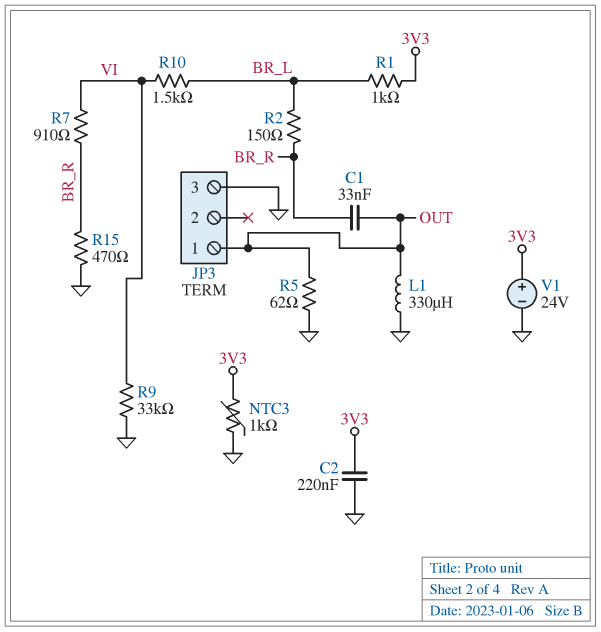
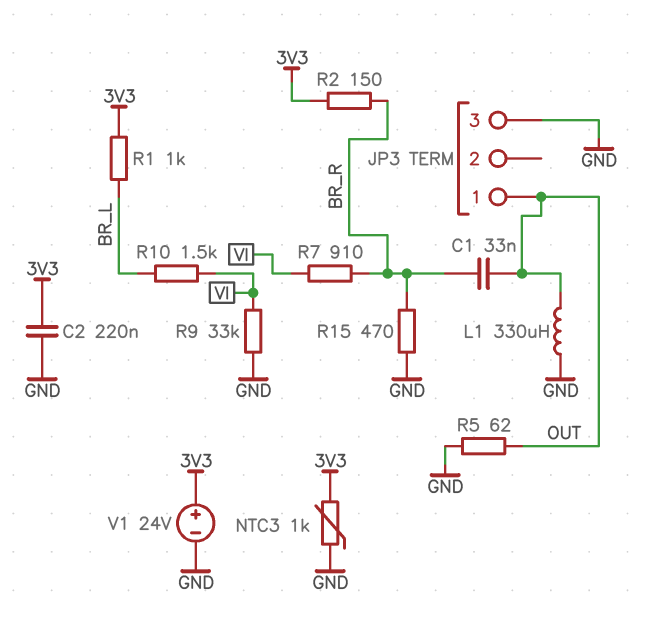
R2: 150 (BR_L, BR_R) -> 150 (3V3, BR_R)

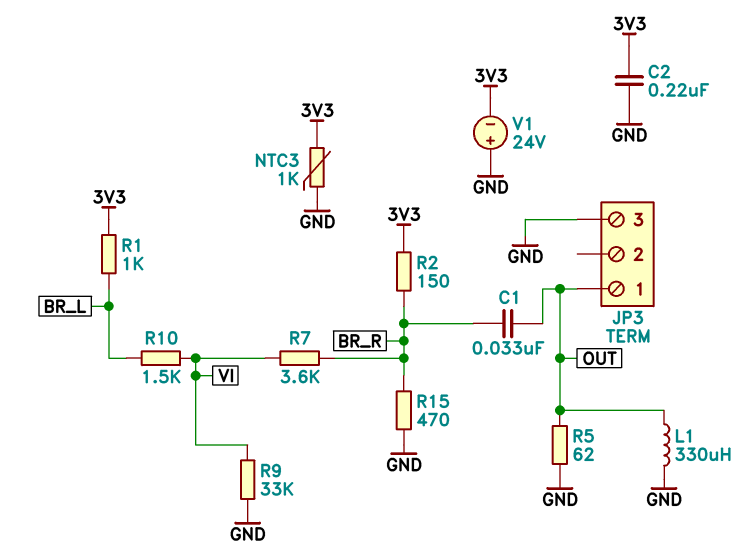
R7: 910 (BR_R, VI) -> 3.6k (BR_R, VI)
V1: 24V (plus 3V3, minus GND) -> 24V (plus GND, minus 3V3)

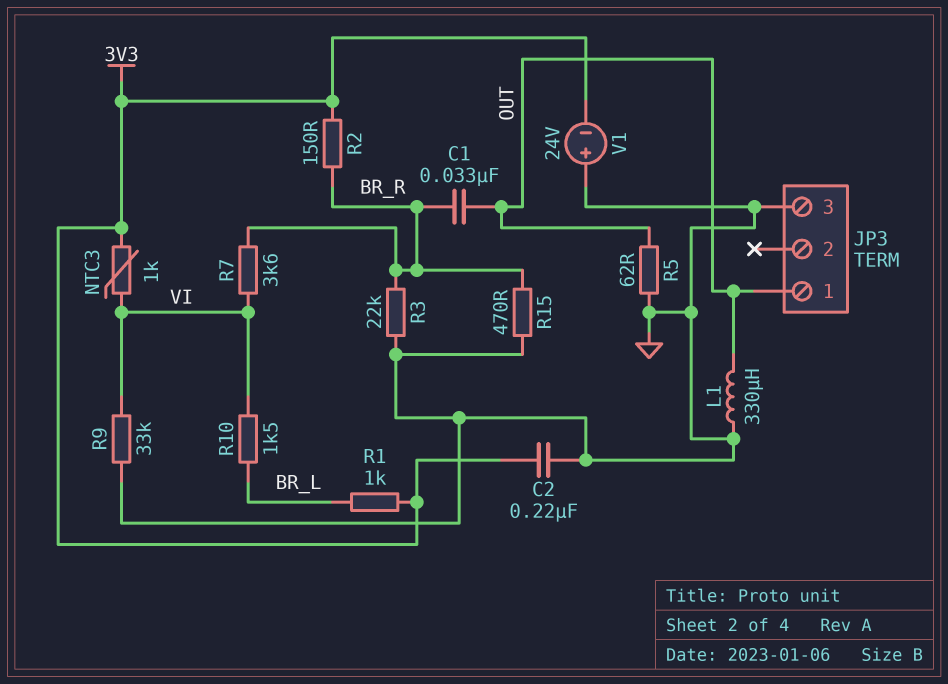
NTC3: 1k (3V3, GND) -> 1k (3V3, VI)
R3: none -> 22k (BR_R, GND)

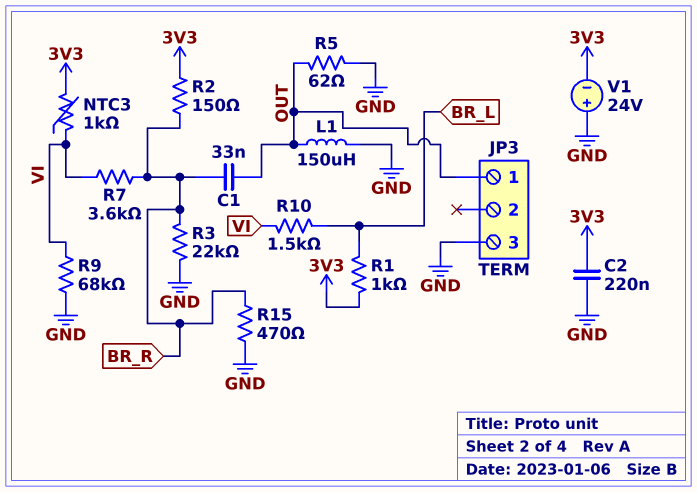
L1: 330uH (GND, OUT) -> 150uH (GND, OUT)
R9: 33k (GND, VI) -> 68k (GND, VI)

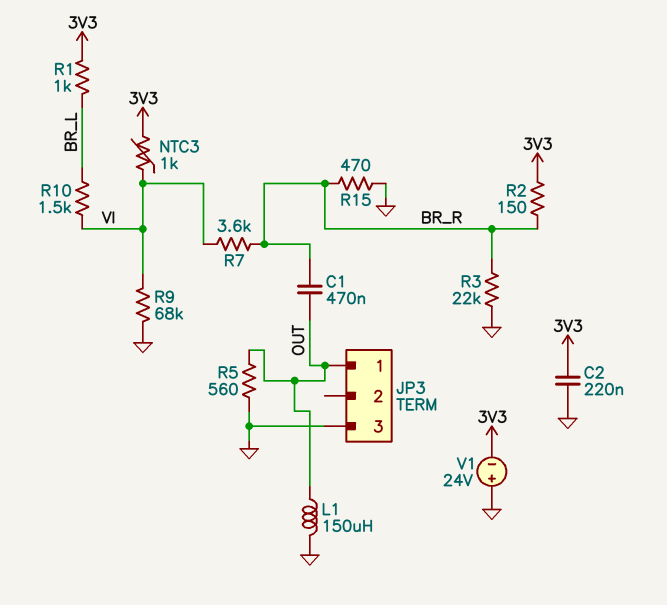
C1: 33nF (BR_R, OUT) -> 470nF (BR_R, OUT)
R5: 62 (GND, OUT) -> 560 (GND, OUT)

